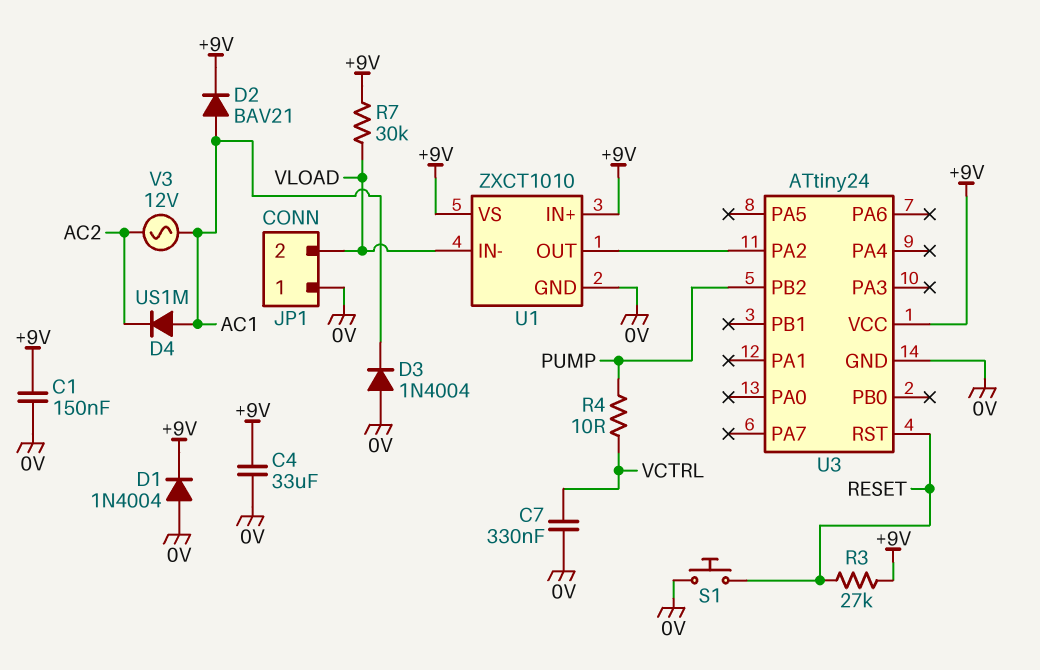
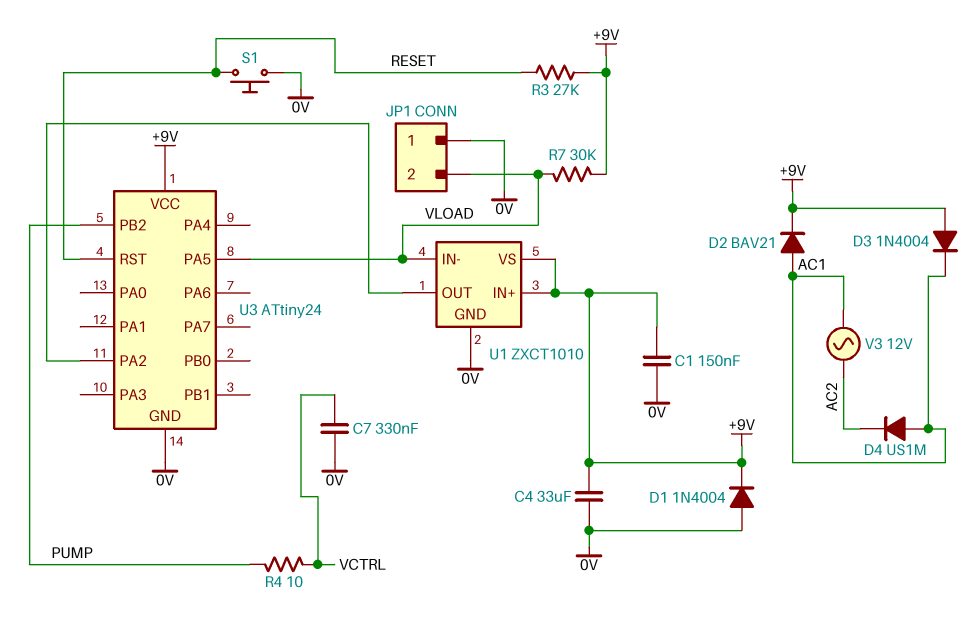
D3: diode 1N4004 (A 0V, K AC1) -> diode 1N4004 (A +9V, K AC1)
U3 pin PA5: none -> VLOAD

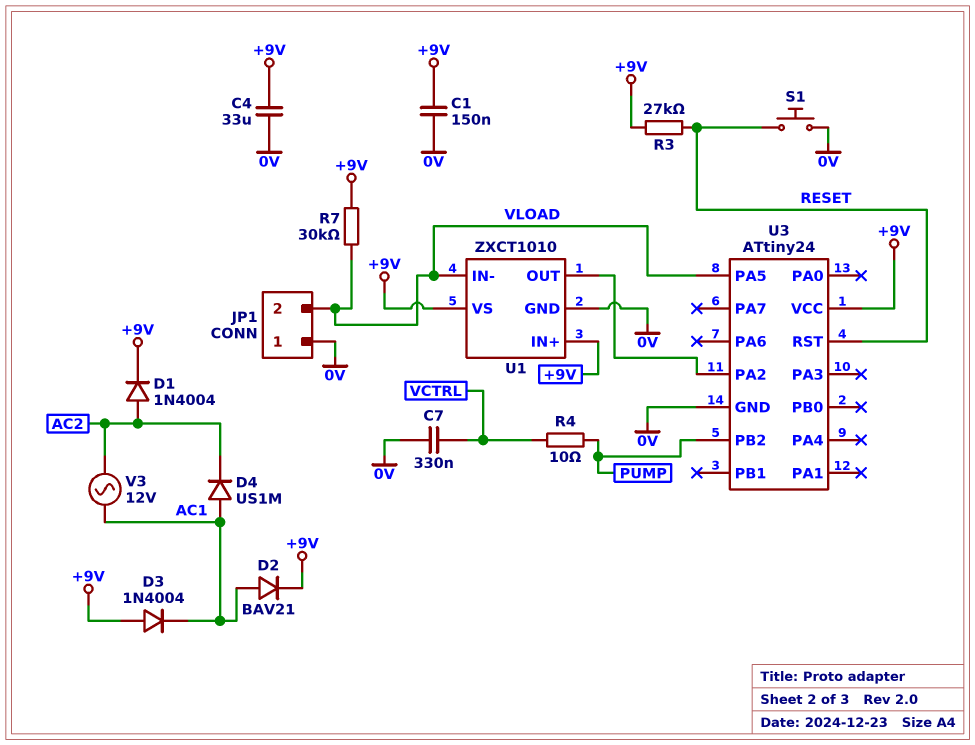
D1: diode 1N4004 (A 0V, K +9V) -> diode 1N4004 (A AC2, K +9V)

